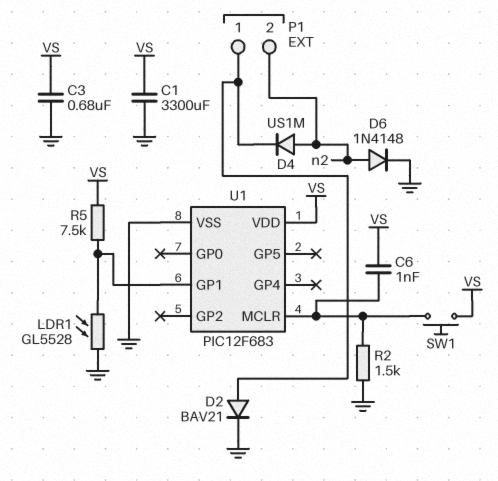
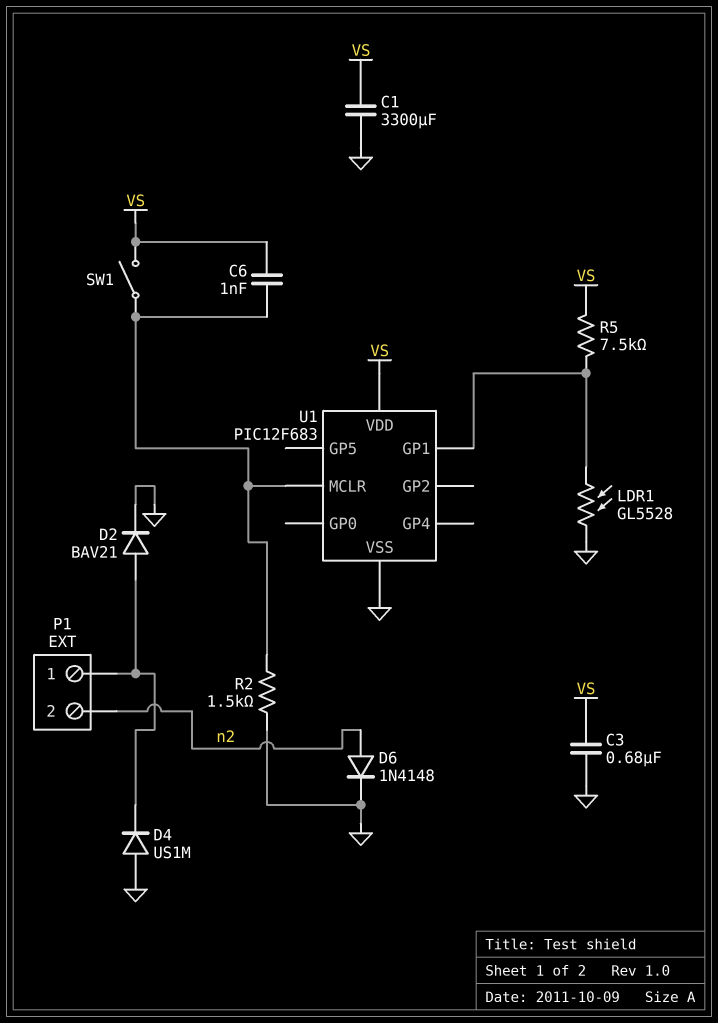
D4: diode US1M (A n2, K P1/1) -> diode US1M (A GND, K P1/1)
SW1: button (U1/MCLR, VS) -> switch (U1/MCLR, VS)

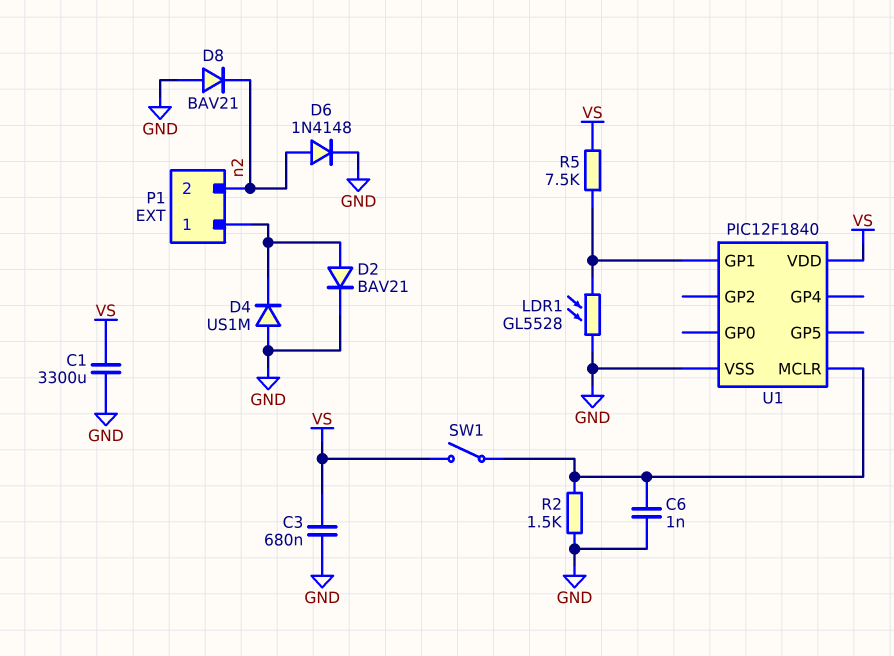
C6: 1nF (U1/MCLR, VS) -> 1nF (GND, U1/MCLR)
D8: none -> diode BAV21 (A GND, K n2)
U1: PIC12F683 -> PIC12F1840

